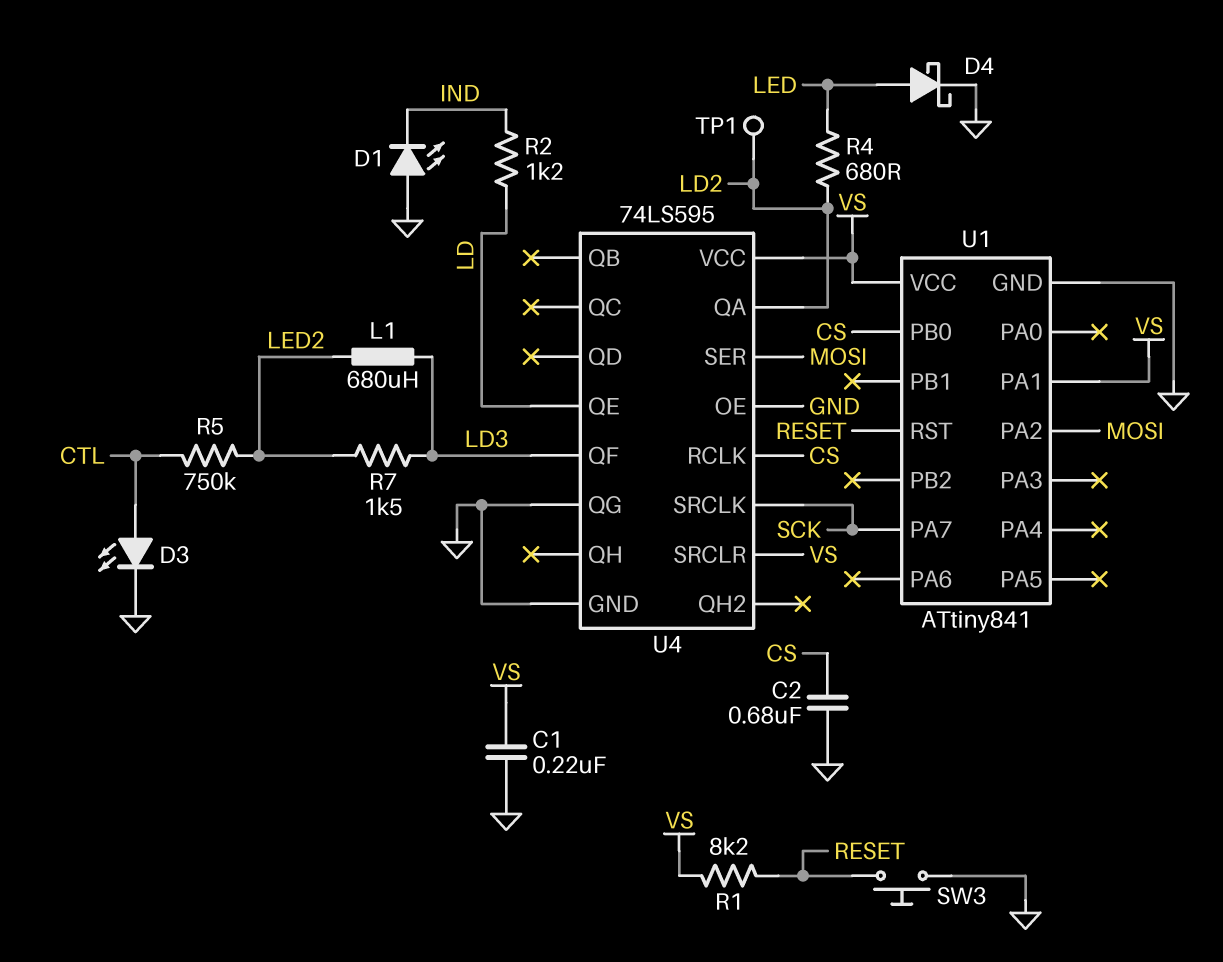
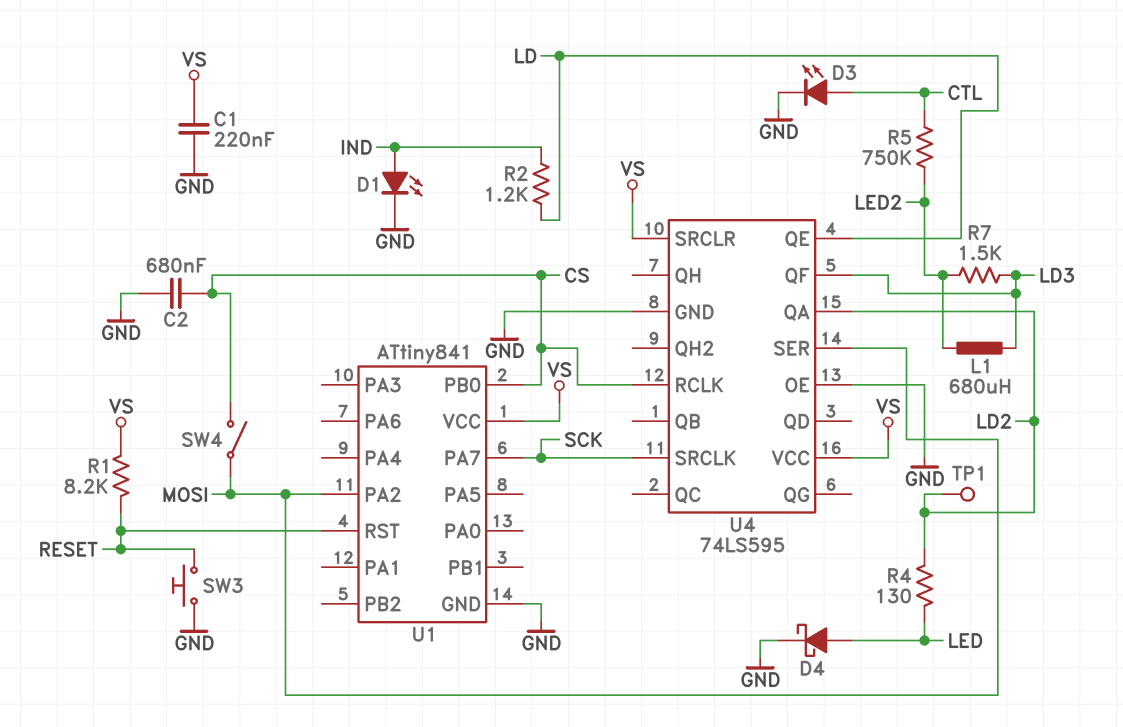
D1: LED (A GND, K IND) -> LED (A IND, K GND)
R4: 680 (LD2, LED) -> 130 (LD2, LED)
SW4: none -> switch (CS, MOSI)
U1 pin PA1: VS -> none
U4 pin QG: GND -> none

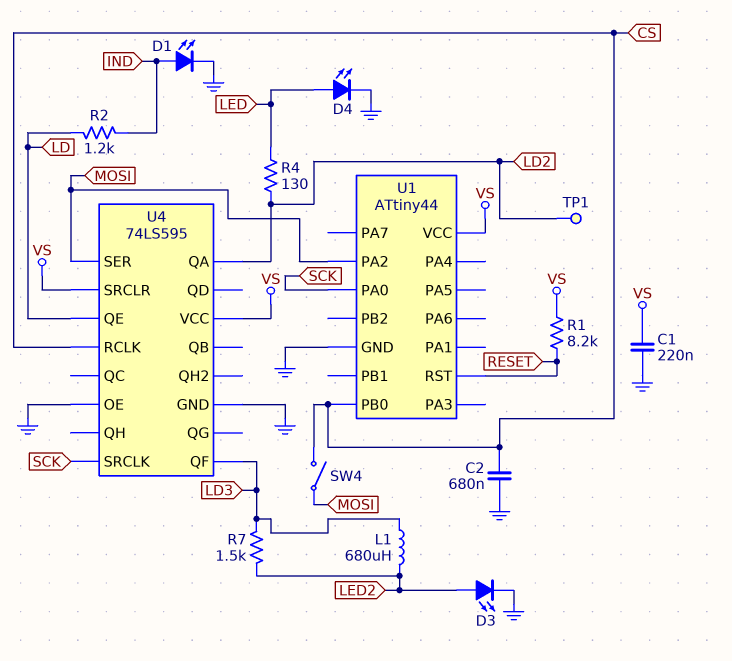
D3: LED (A CTL, K GND) -> LED (A LED2, K GND)
D4: schottky (A LED, K GND) -> LED (A LED, K GND)
R5: 750k (CTL, LED2) -> none
SW3: button (GND, RESET) -> none
U1: ATtiny841 -> ATtiny44
U1 pin PA0: none -> SCK
U1 pin PA7: SCK -> none

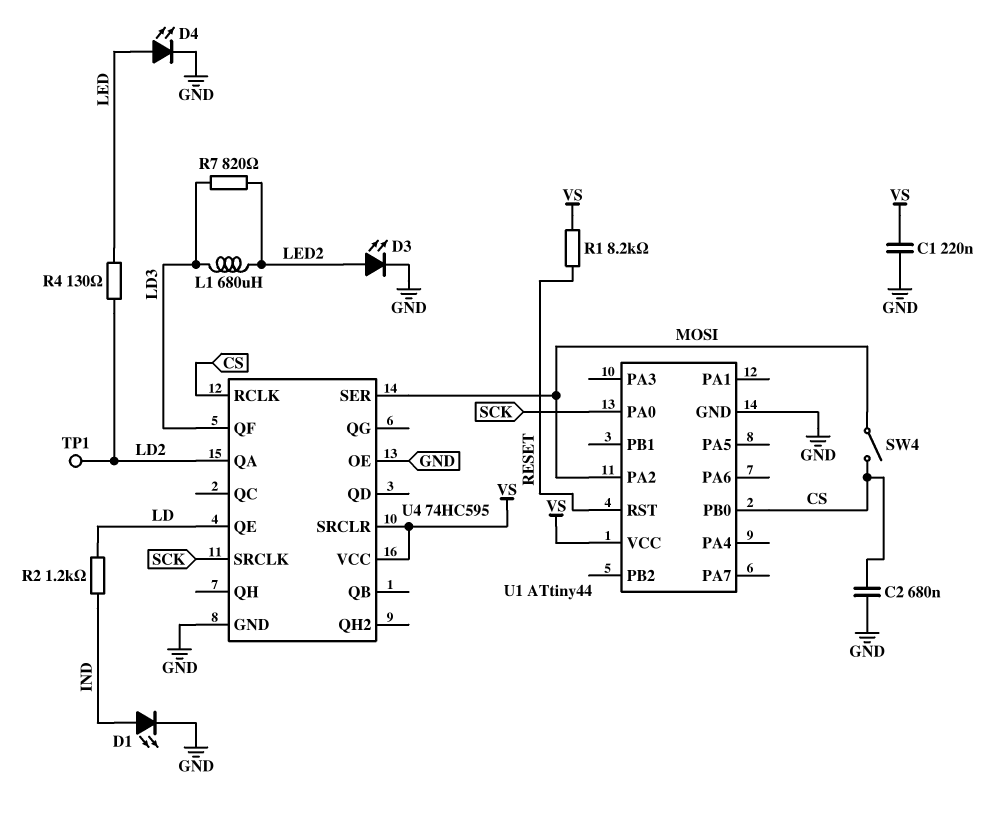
R7: 1.5k (LD3, LED2) -> 820 (LD3, LED2)
U4: 74LS595 -> 74HC595

